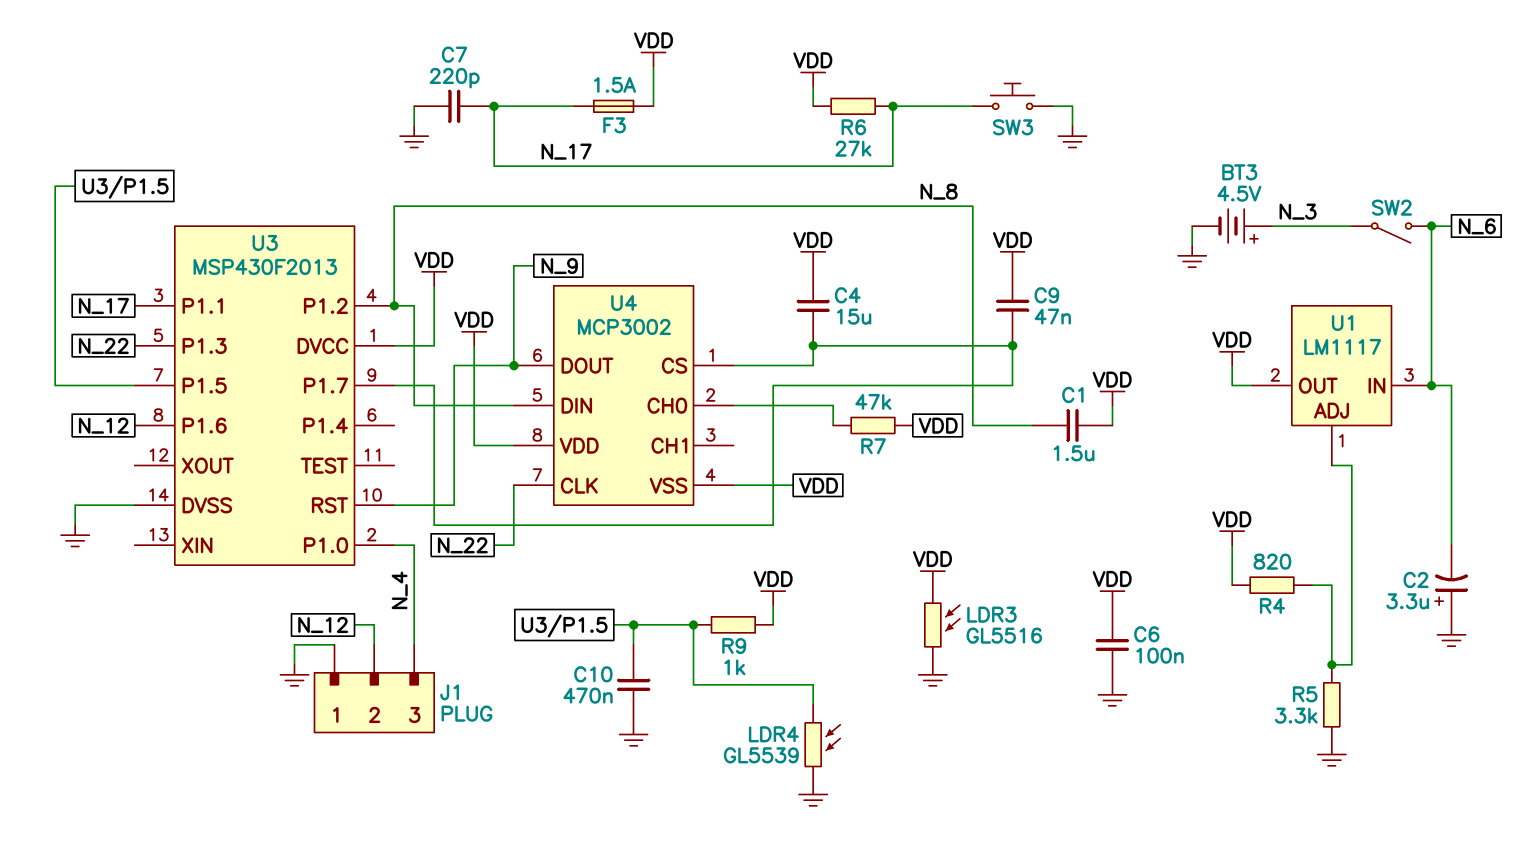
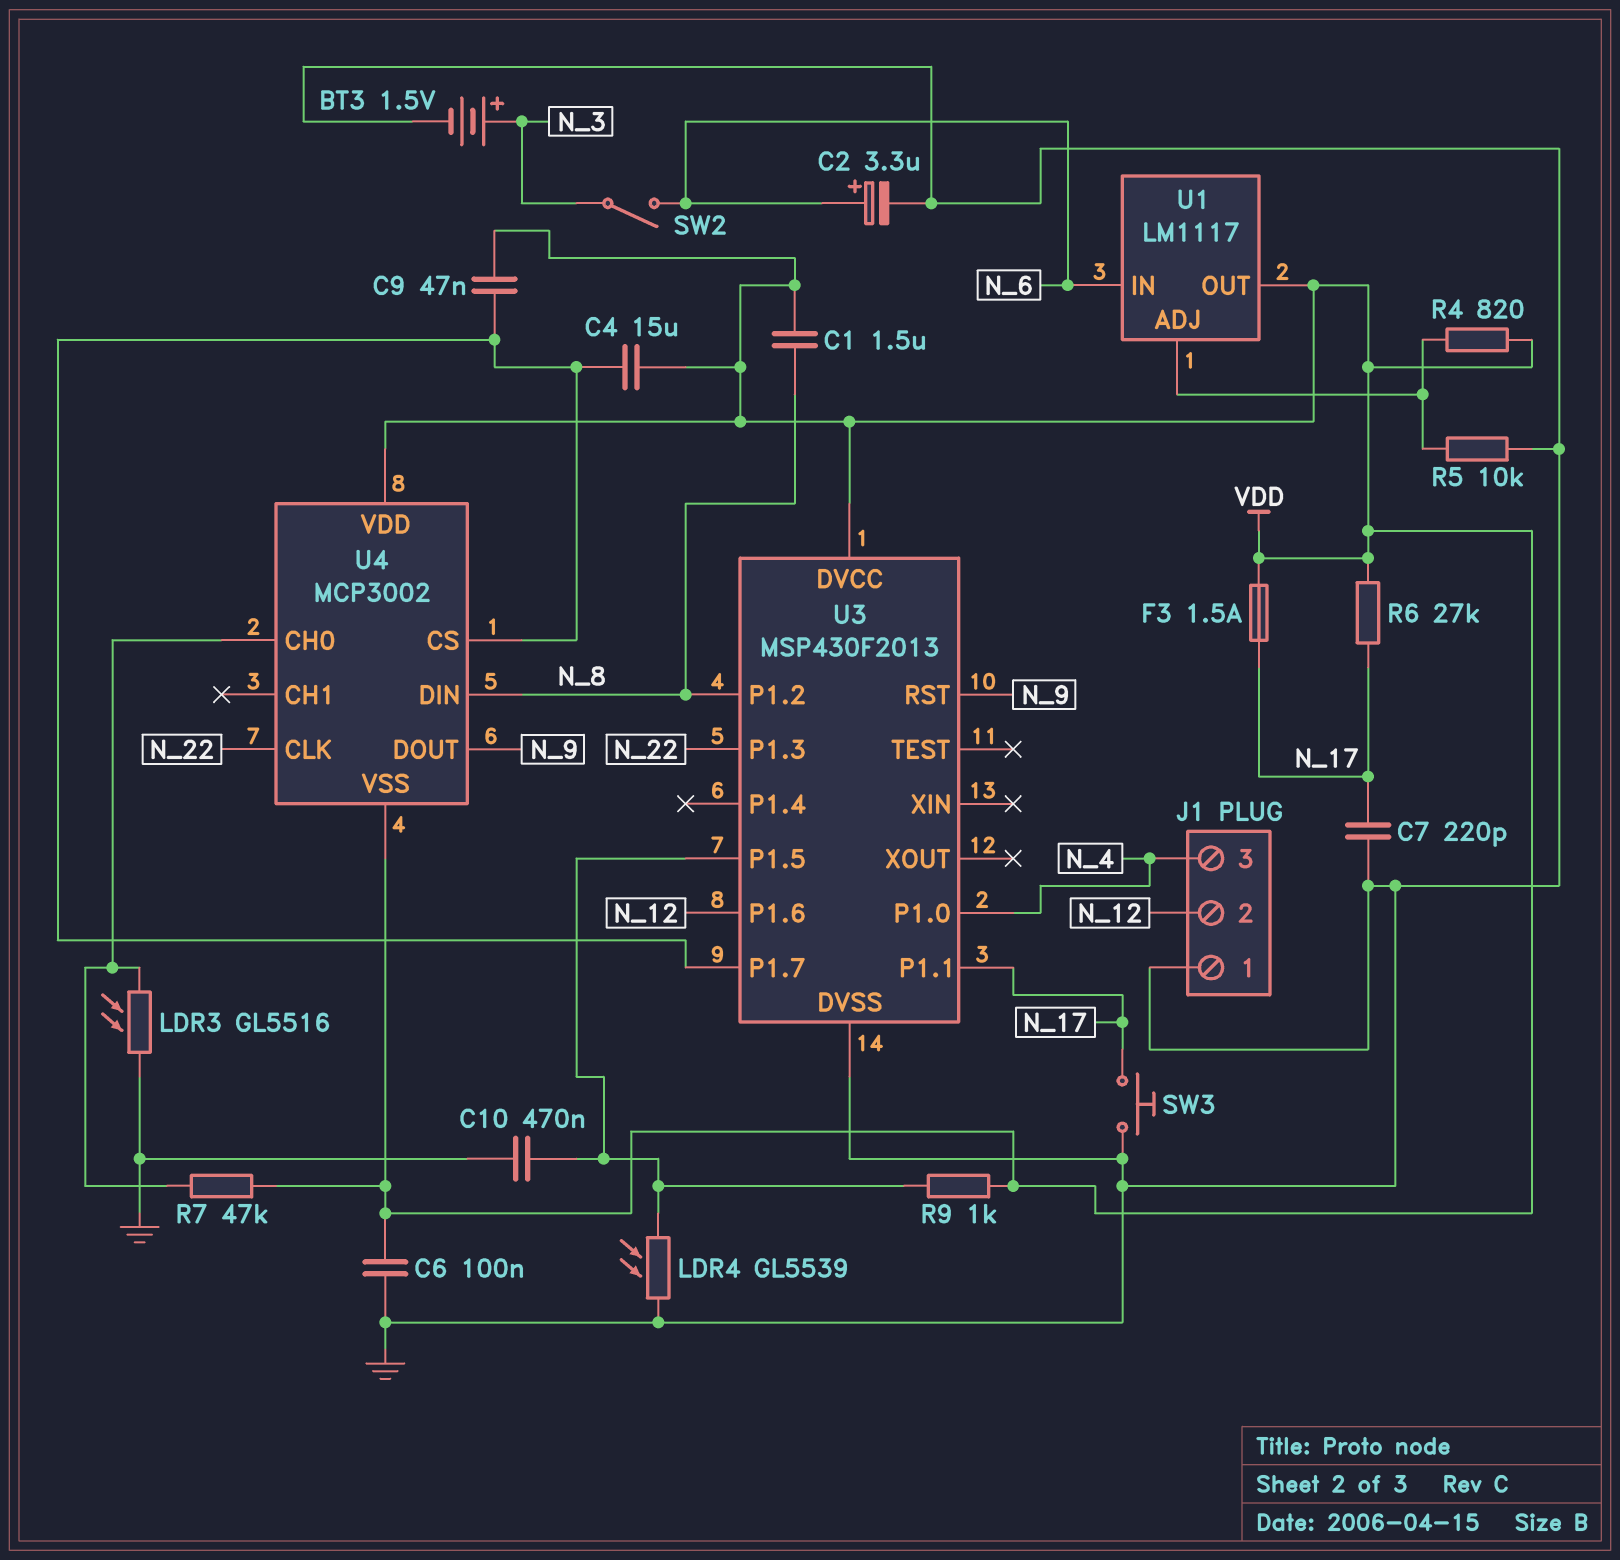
BT3: 4.5V (plus N_3, minus GND) -> 1.5V (plus N_3, minus GND)
C2: 3.3uF (plus GND, minus N_6) -> 3.3uF (plus N_6, minus GND)
LDR3: GL5516 (GND, VDD) -> GL5516 (GND, U4/CH0)
R5: 3.3k (GND, U1/ADJ) -> 10k (GND, U1/ADJ)

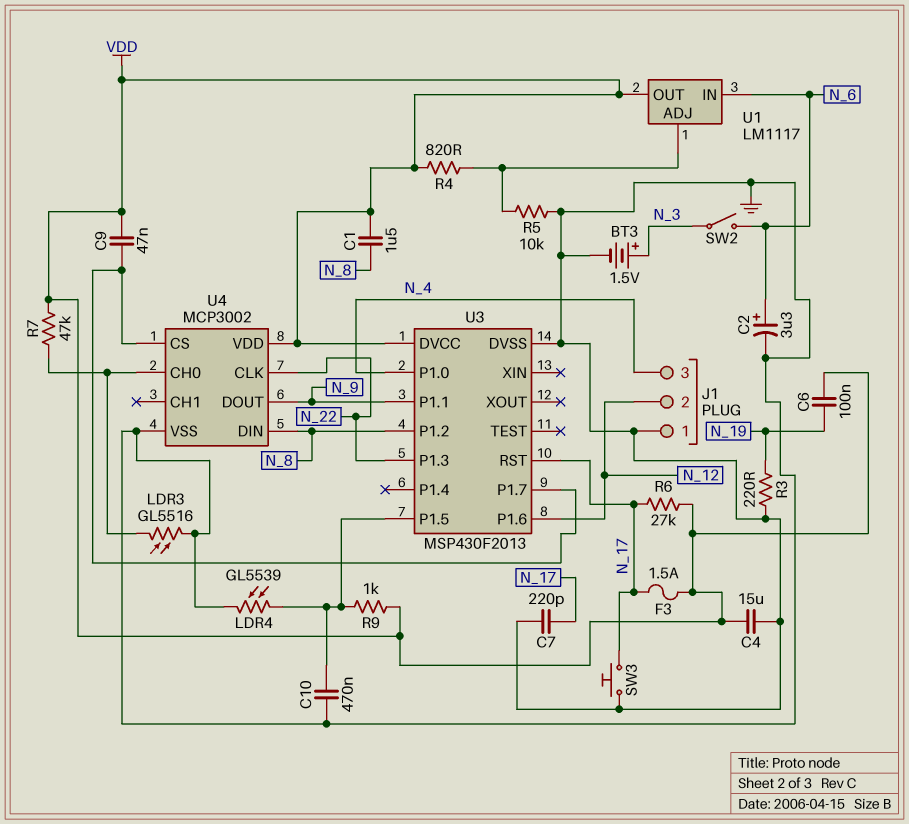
C4: 15uF (U3/P1.7, VDD) -> 15uF (GND, VDD)
C6: 100nF (GND, VDD) -> 100nF (N_19, VDD)
R3: none -> 220 (GND, N_19)
U3 pin P1.1: N_17 -> N_9
U3 pin RST: N_9 -> N_17
U4 pin VSS: VDD -> GND

